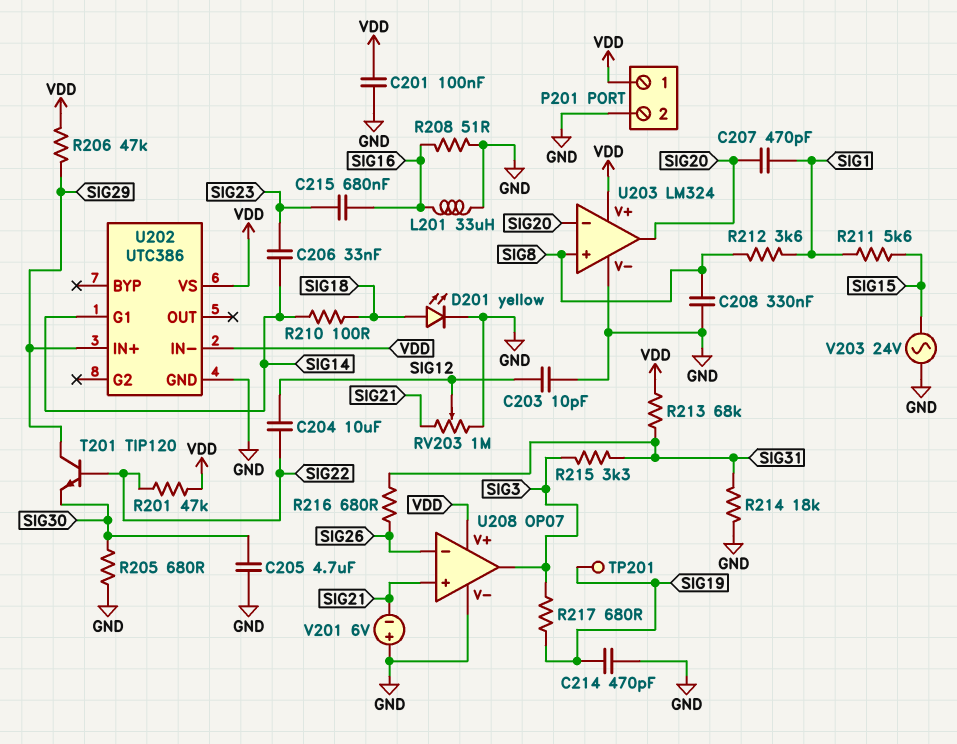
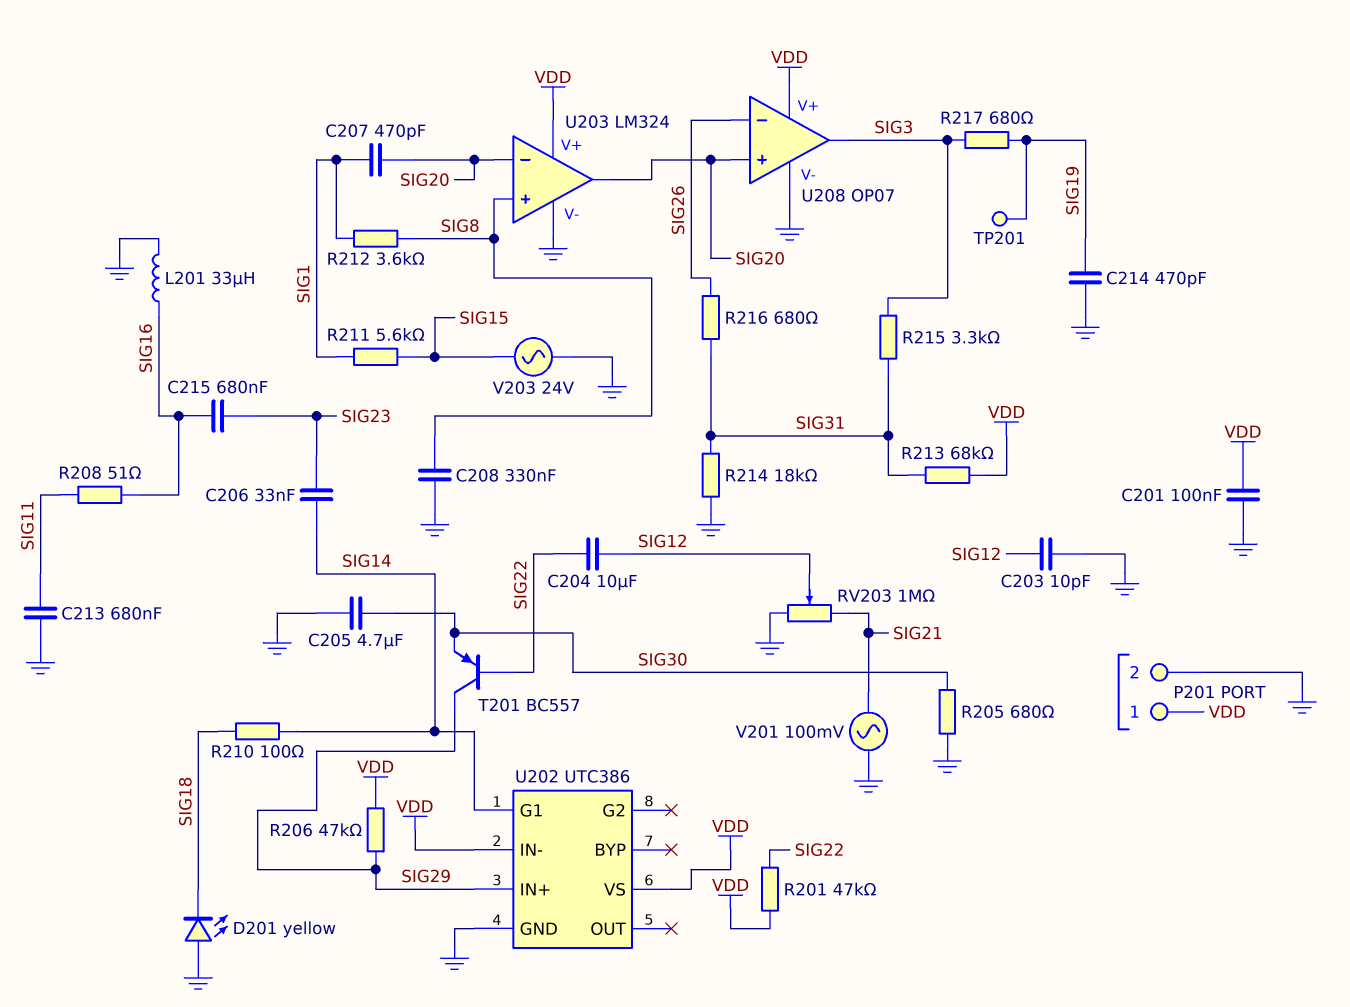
C213: none -> 680nF (GND, SIG11)
D201: LED yellow (A SIG18, K GND) -> LED yellow (A GND, K SIG18)
R208: 51 (GND, SIG16) -> 51 (SIG11, SIG16)
T201: NPN TIP120 (B SIG22, C SIG29, E SIG30) -> PNP BC557 (B SIG22, C SIG29, E SIG30)
U208 pin in+: SIG21 -> SIG20
V201: 6V (plus GND, minus SIG21) -> AC 100mV (GND, SIG21)

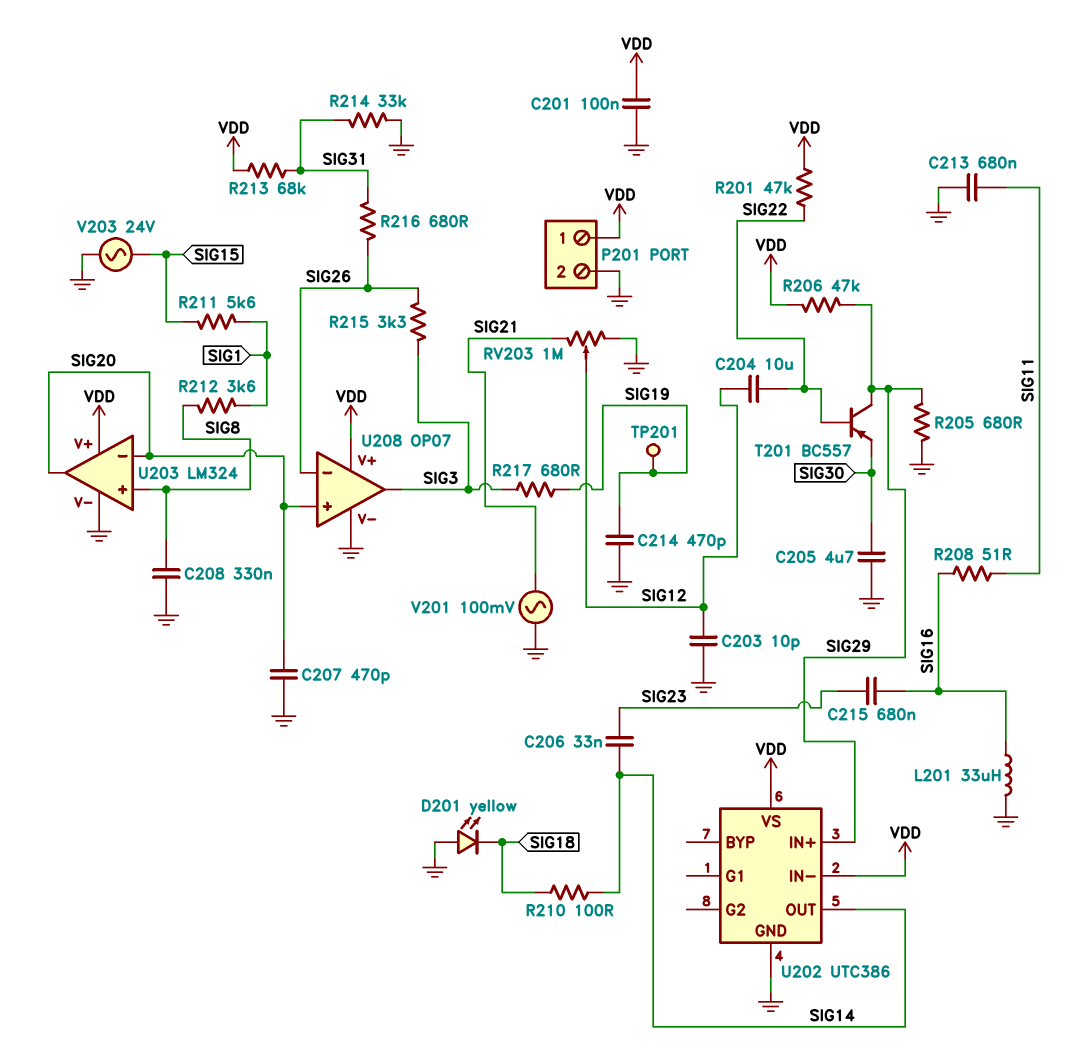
C207: 470pF (SIG1, SIG20) -> 470pF (GND, SIG20)
R205: 680 (GND, SIG30) -> 680 (GND, SIG29)
R214: 18k (GND, SIG31) -> 33k (GND, SIG31)
R215: 3.3k (SIG3, SIG31) -> 3.3k (SIG3, SIG26)
U202 pin G1: SIG14 -> none
U202 pin OUT: none -> SIG14

